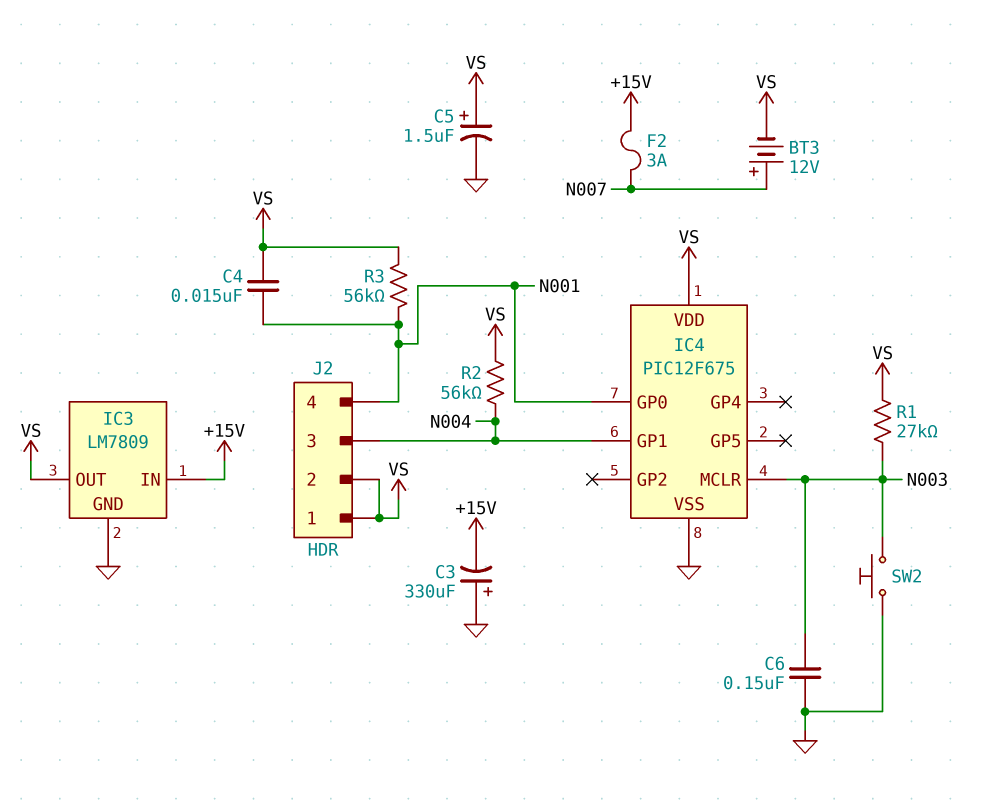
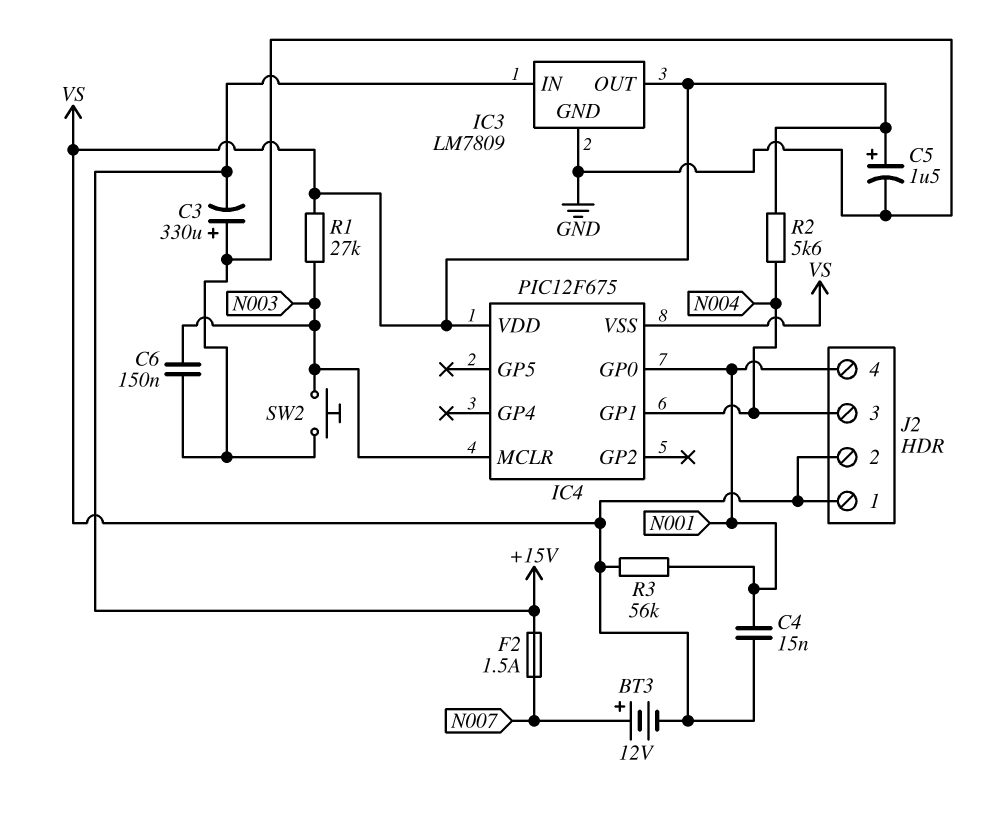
F2: 3A (+15V, N007) -> 1.5A (+15V, N007)
IC4 pin VSS: GND -> VS
R2: 56k (N004, VS) -> 5.6k (N004, VS)

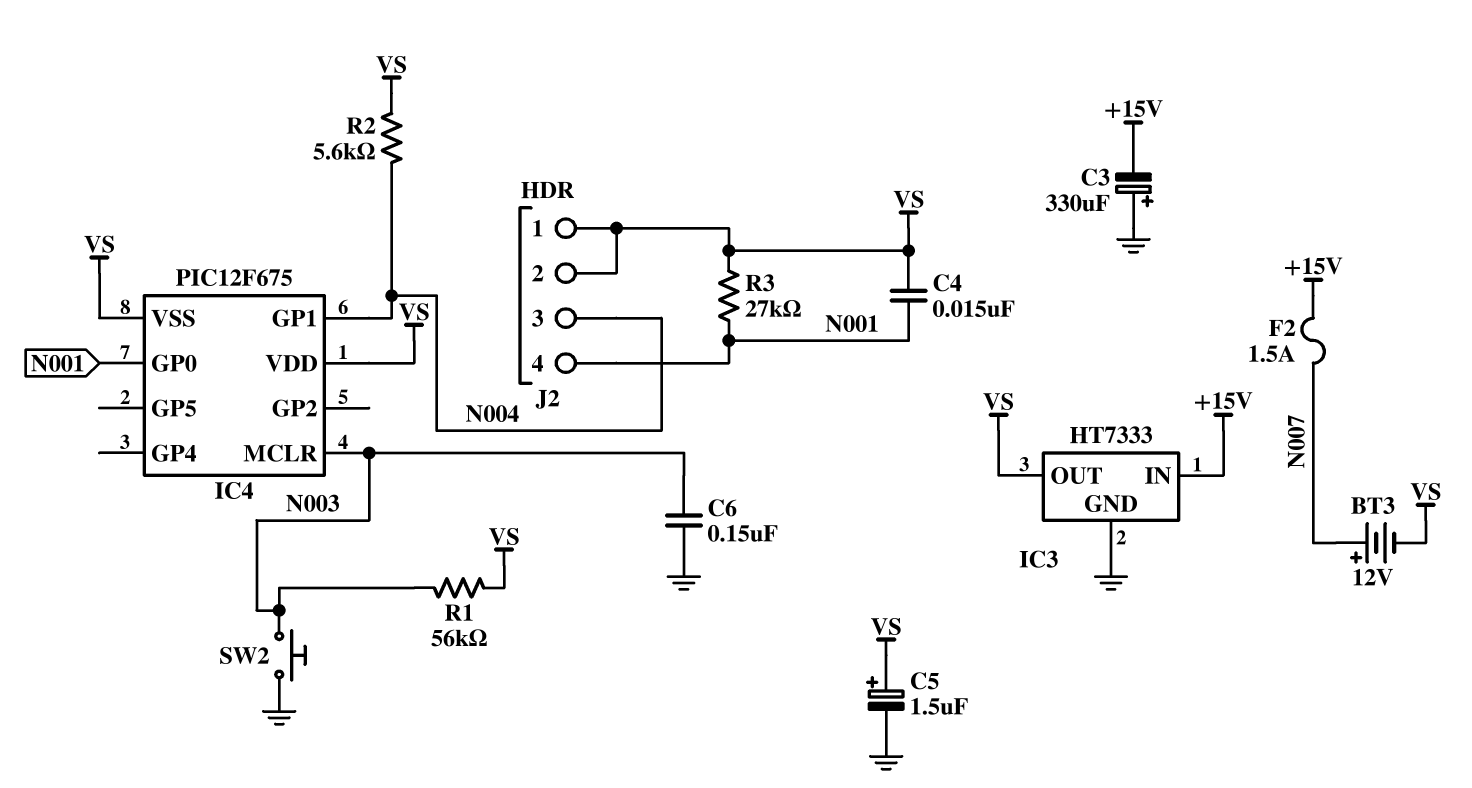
IC3: LM7809 -> HT7333
R1: 27k (N003, VS) -> 56k (N003, VS)
R3: 56k (N001, VS) -> 27k (N001, VS)

